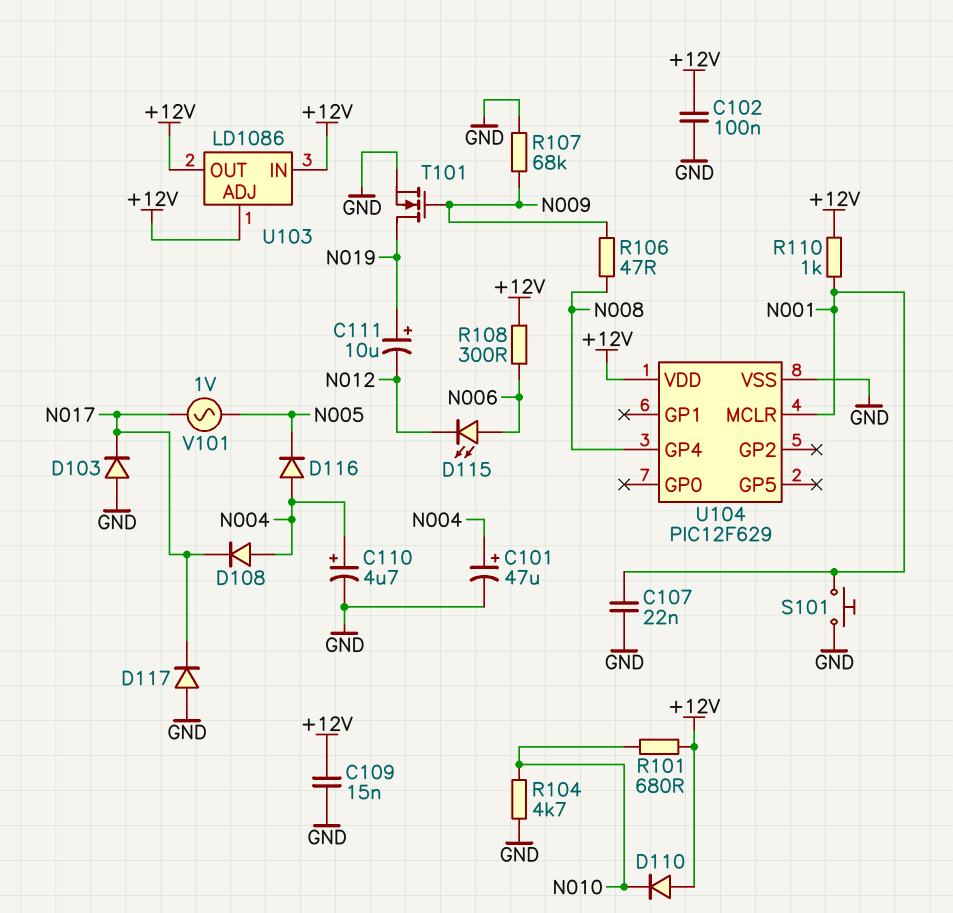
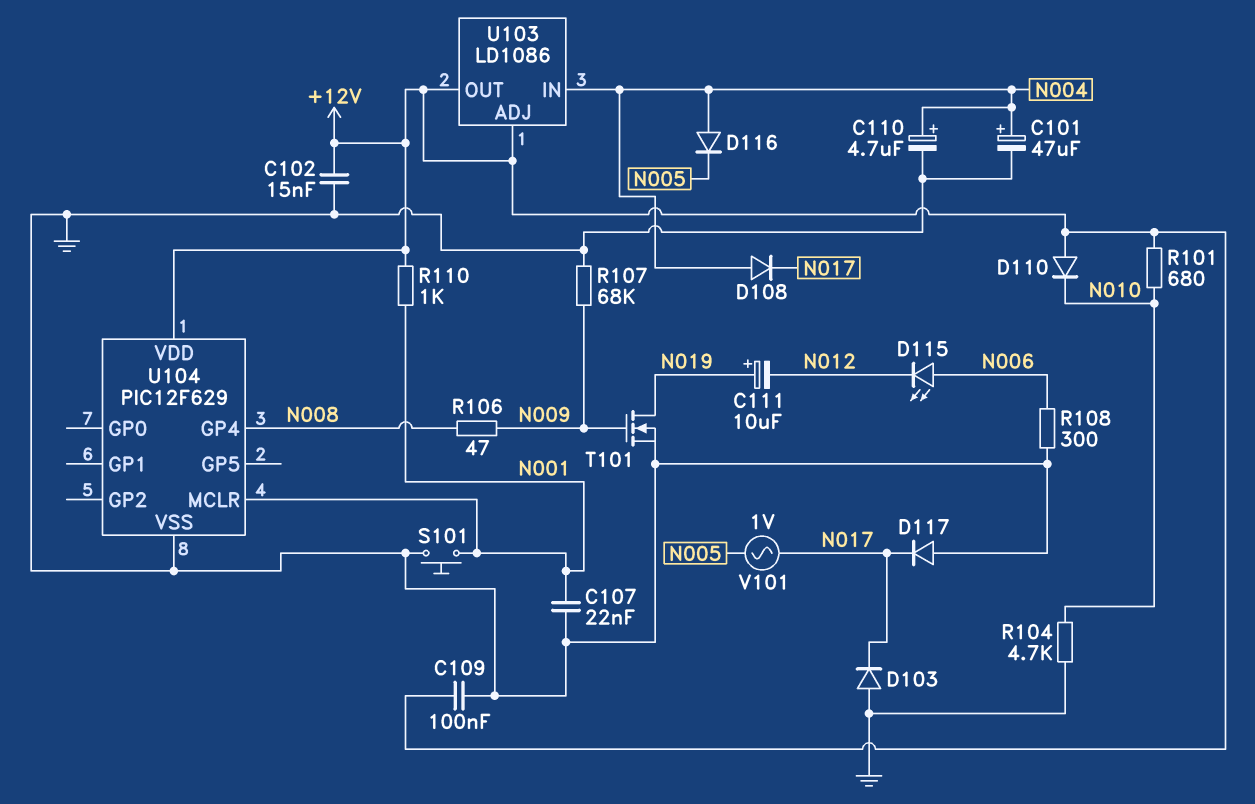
C102: 100nF (+12V, GND) -> 15nF (+12V, GND)
C109: 15nF (+12V, GND) -> 100nF (+12V, GND)
R108: 300 (+12V, N006) -> 300 (GND, N006)
U103 pin IN: +12V -> N004

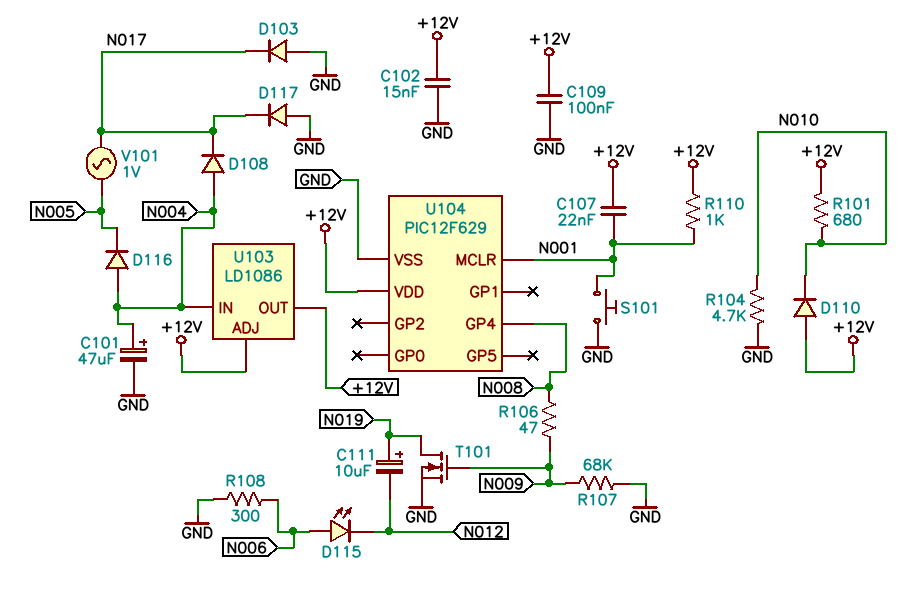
C107: 22nF (GND, N001) -> 22nF (+12V, N001)
C110: 4.7uF (plus N004, minus GND) -> none

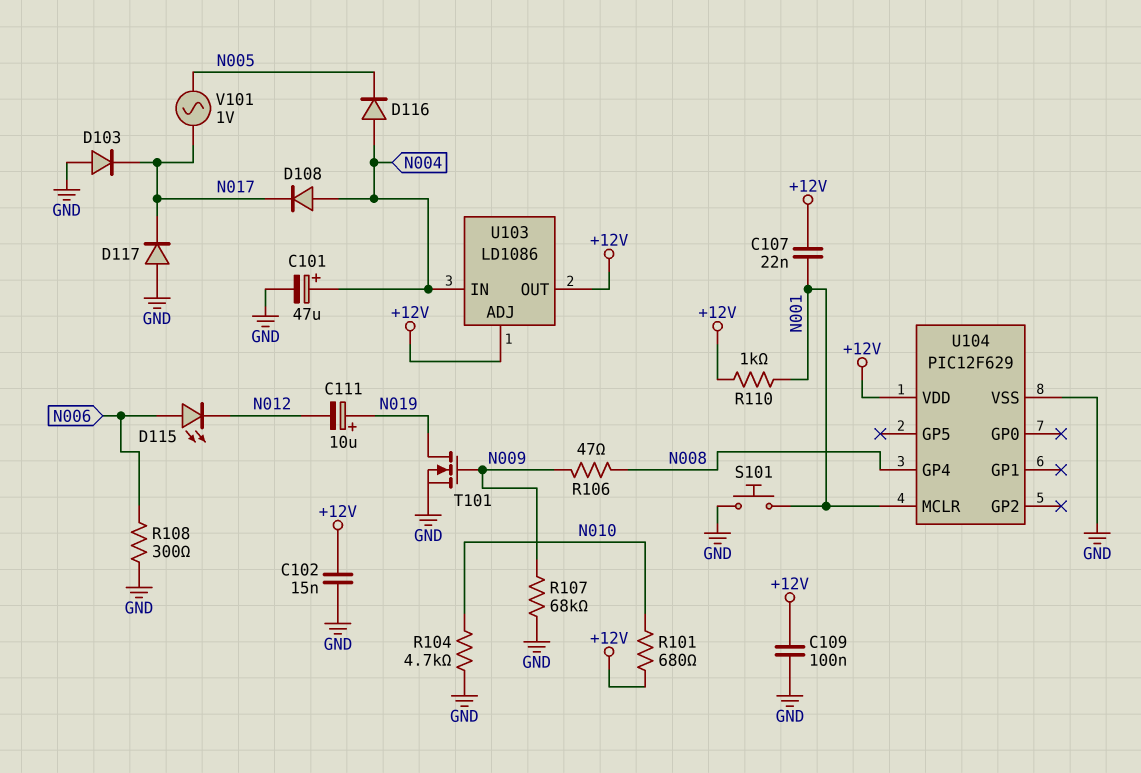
D110: diode (A +12V, K N010) -> none

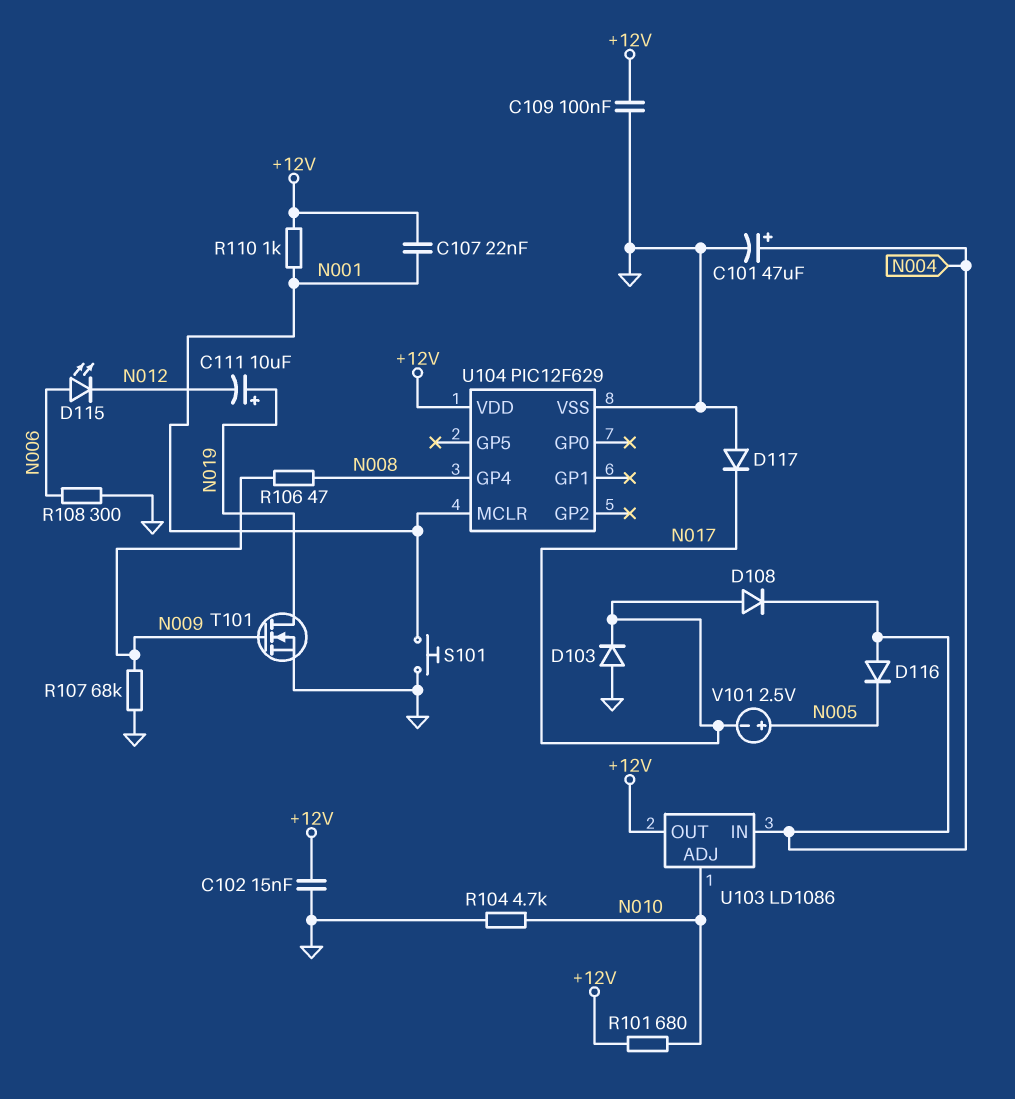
D108: diode (A N004, K N017) -> diode (A N017, K N004)
U103 pin ADJ: +12V -> N010
V101: AC 1V (N005, N017) -> 2.5V (plus N005, minus N017)

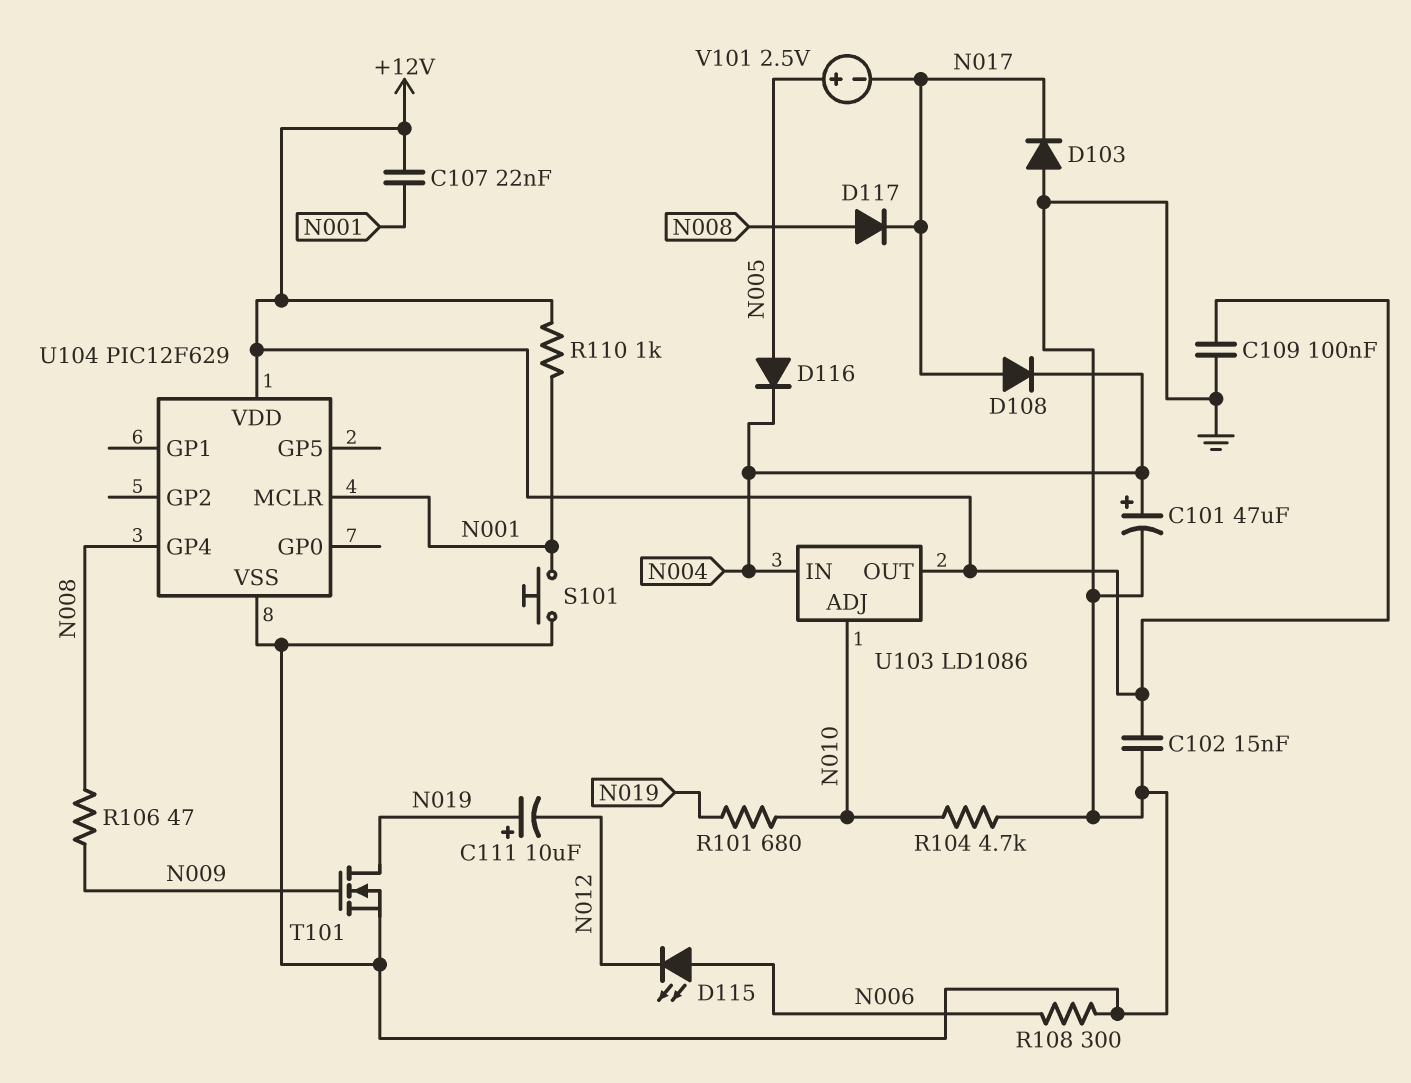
D116: diode (A N004, K N005) -> diode (A N005, K N004)
D117: diode (A GND, K N017) -> diode (A N008, K N017)
R101: 680 (+12V, N010) -> 680 (N010, N019)
R107: 68k (GND, N009) -> none

